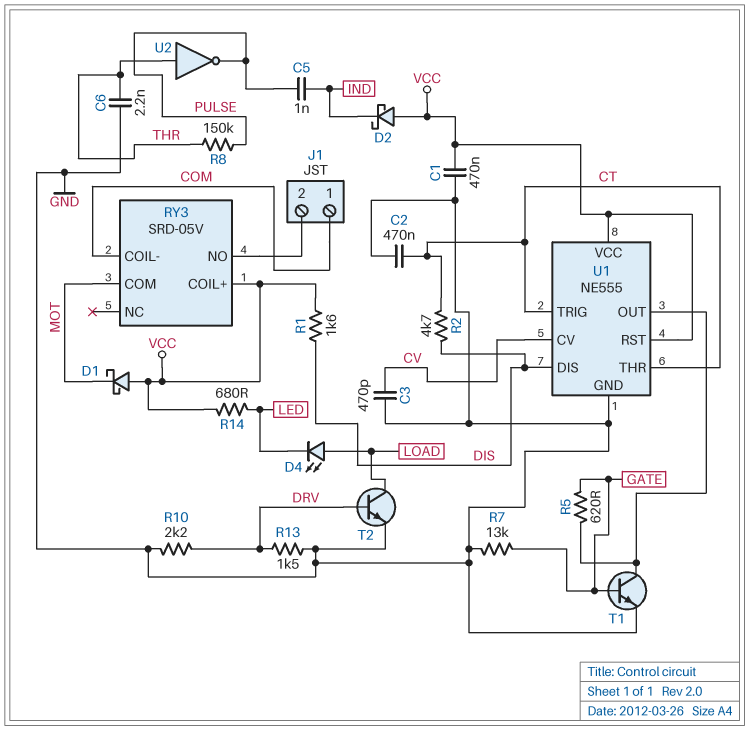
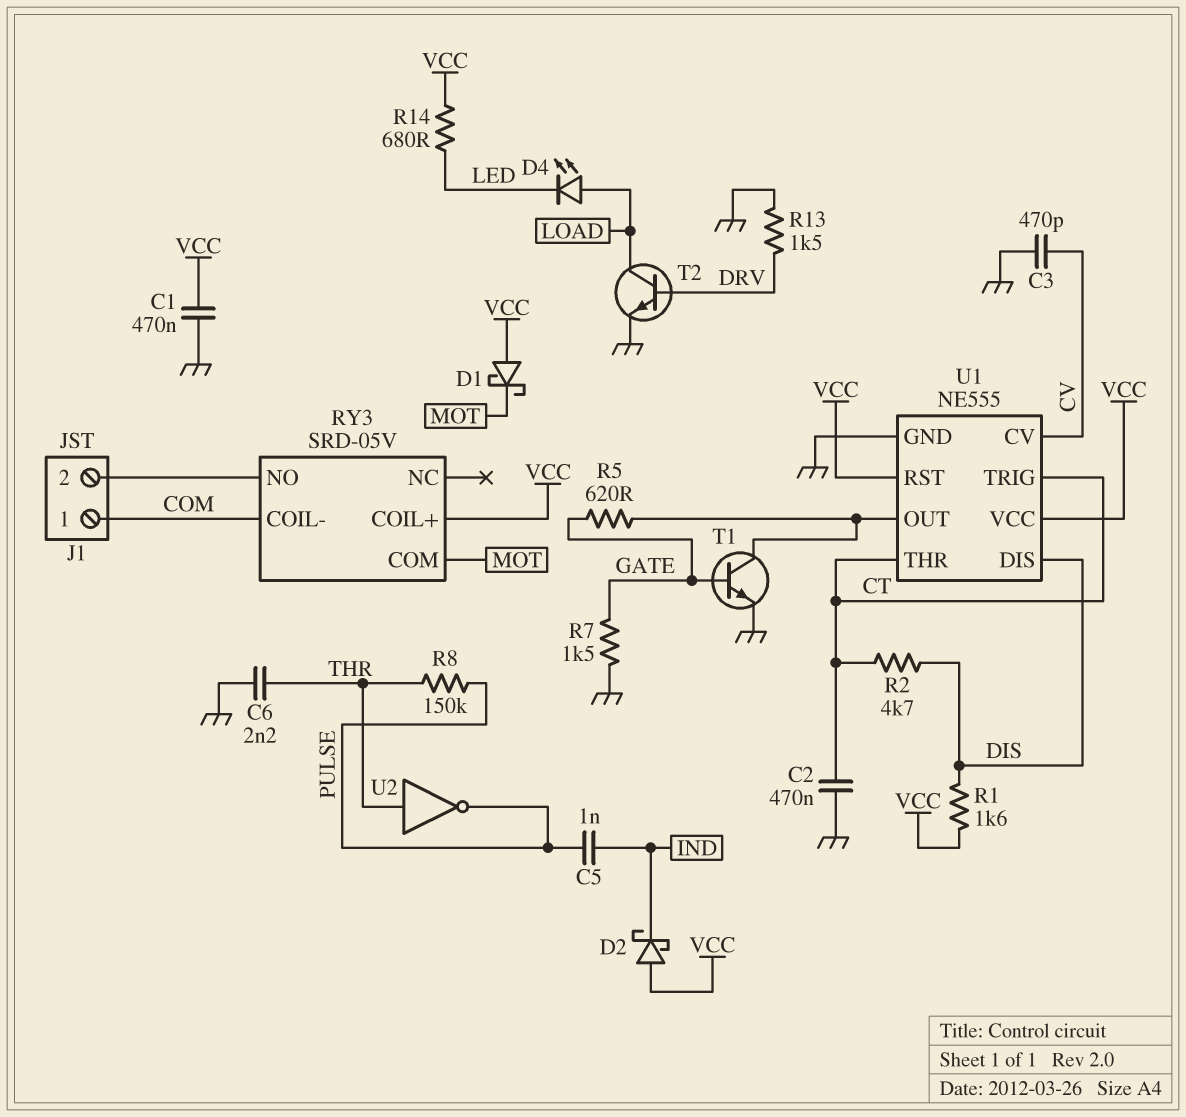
R7: 13k (GATE, GND) -> 1.5k (GATE, GND)
R10: 2.2k (DRV, GND) -> none

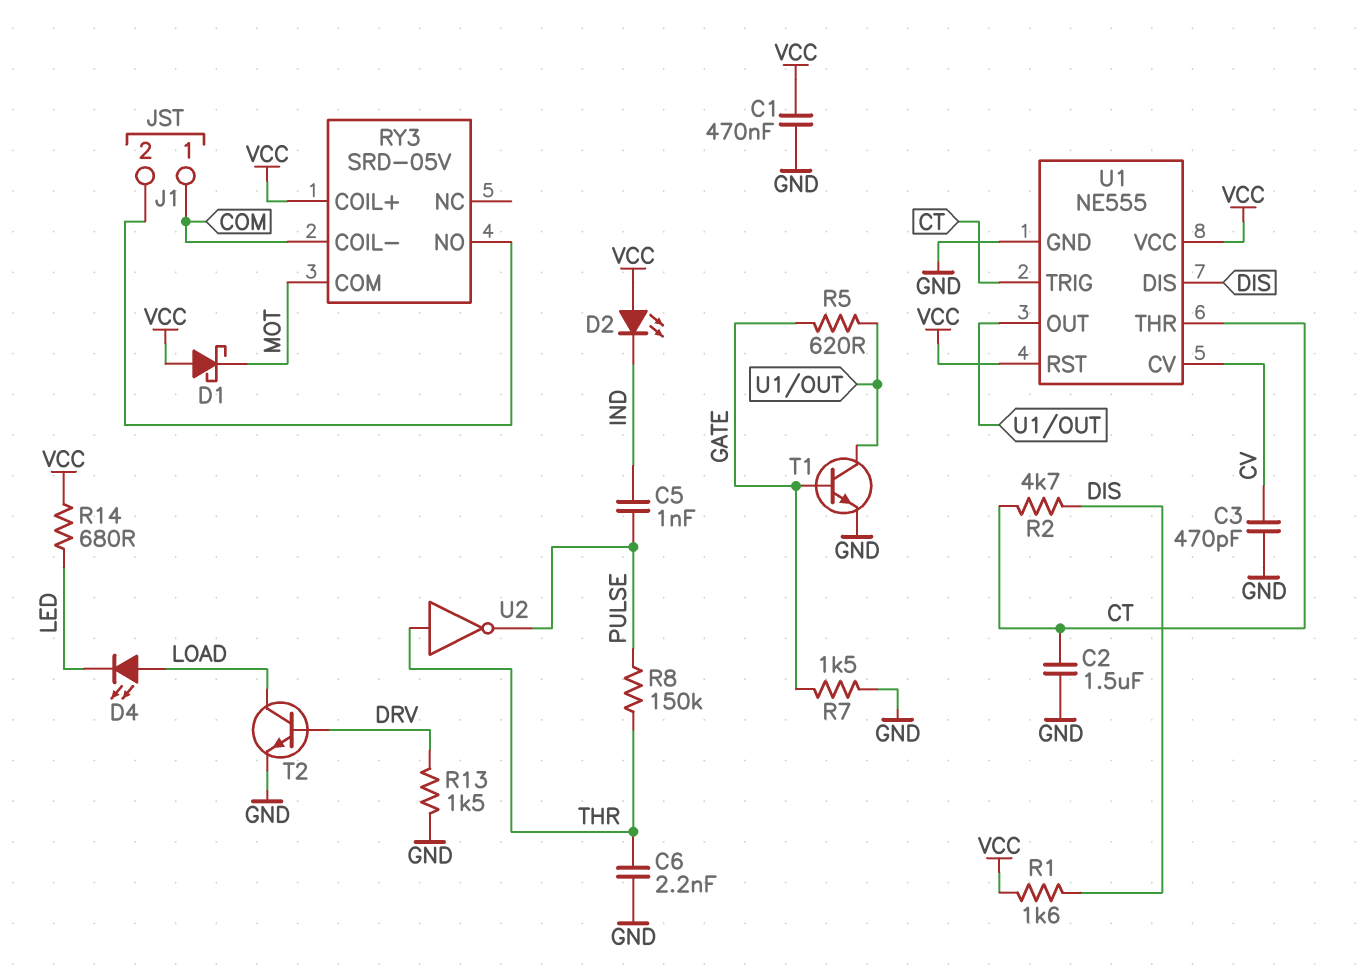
C2: 470nF (CT, GND) -> 1.5uF (CT, GND)
D2: schottky (A VCC, K IND) -> LED (A VCC, K IND)

